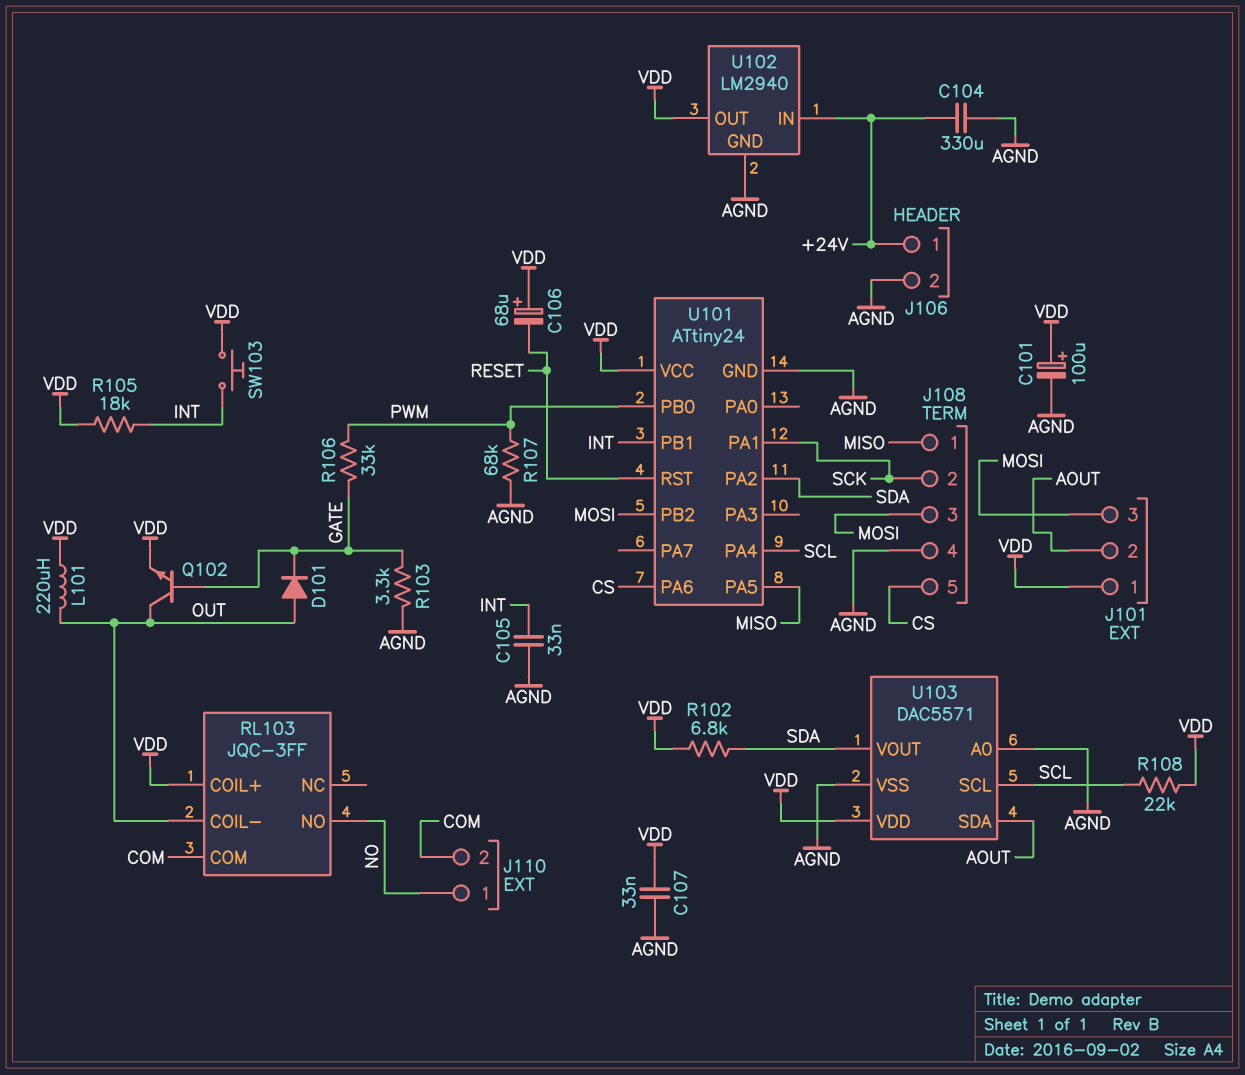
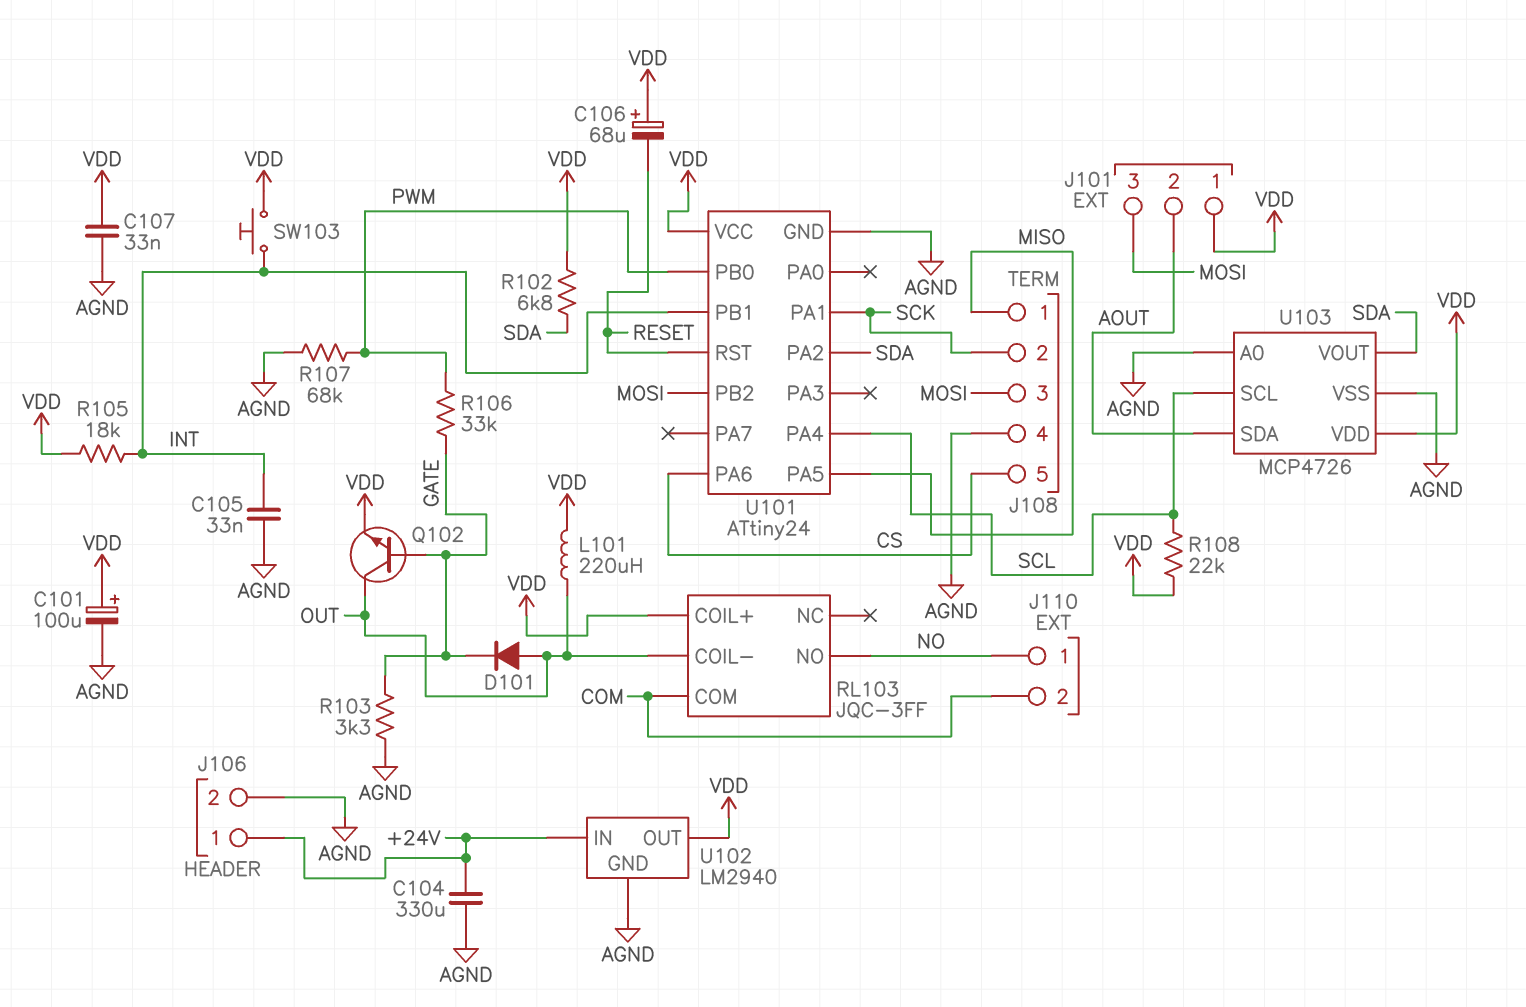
U103: DAC5571 -> MCP4726

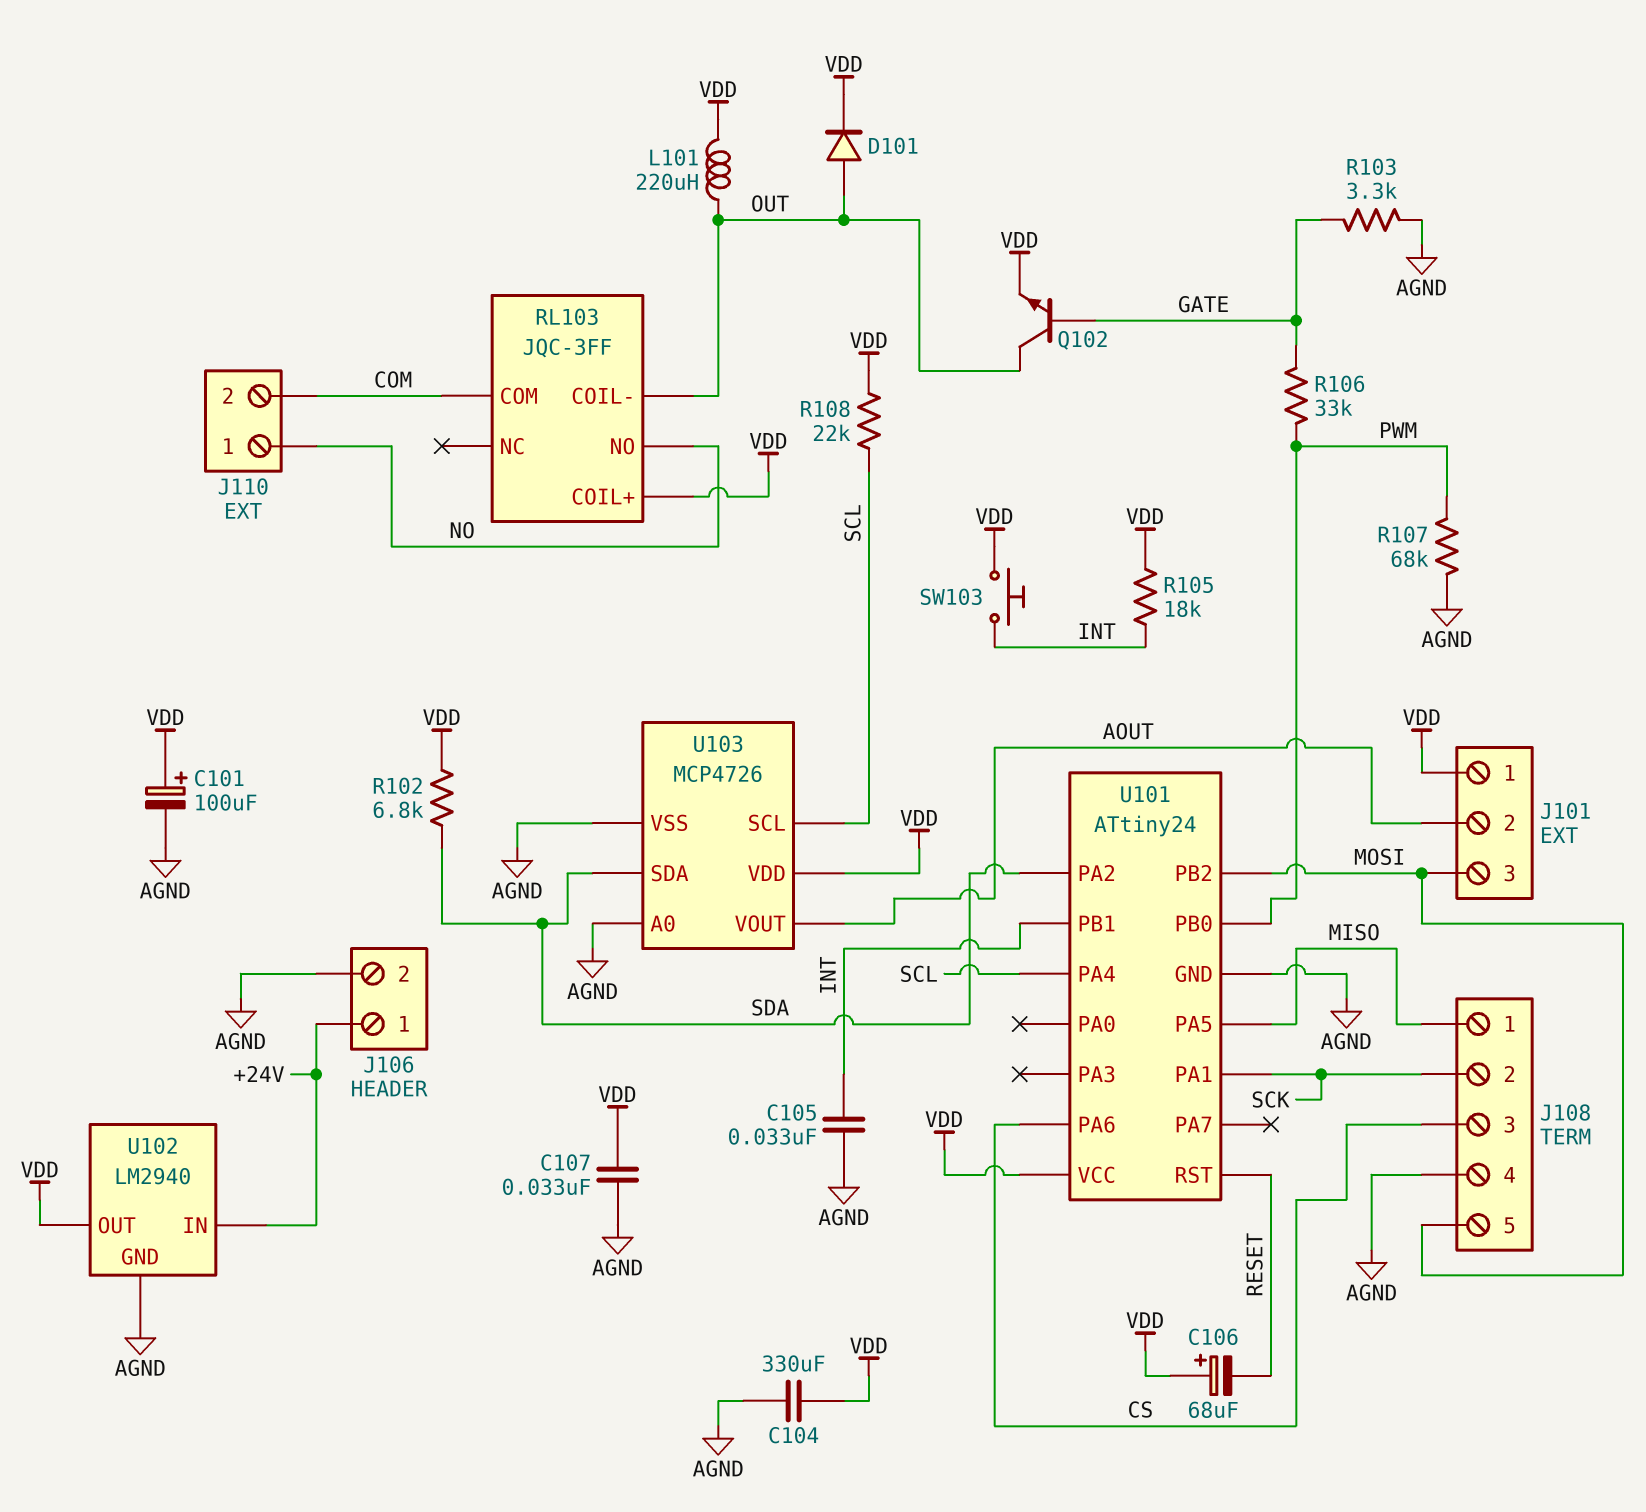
C104: 330uF (+24V, AGND) -> 330uF (AGND, VDD)
D101: diode (A OUT, K GATE) -> diode (A OUT, K VDD)
J108 pin 3: MOSI -> CS
J108 pin 5: CS -> MOSI
U103 pin SDA: AOUT -> SDA
U103 pin VOUT: SDA -> AOUT

